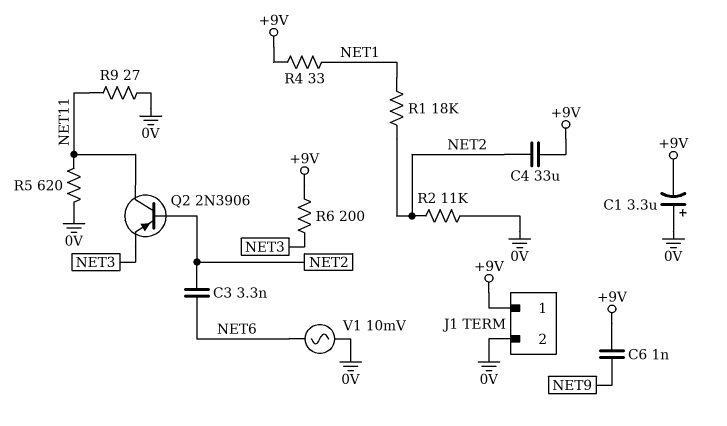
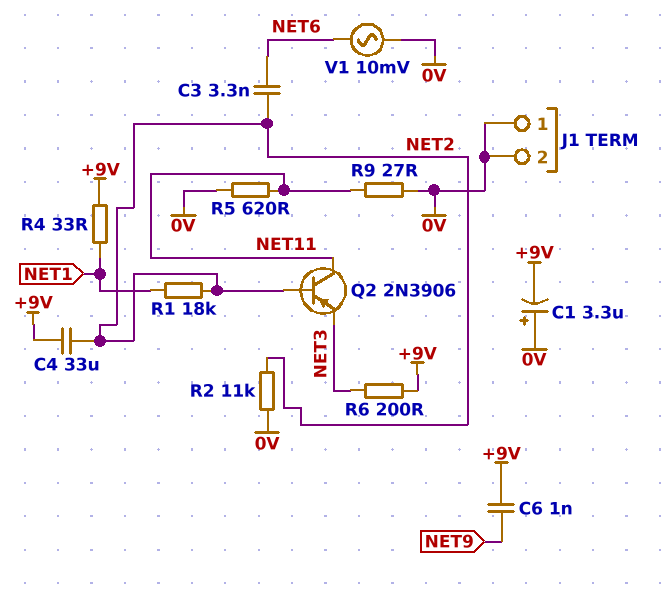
J1 pin 1: +9V -> 0V

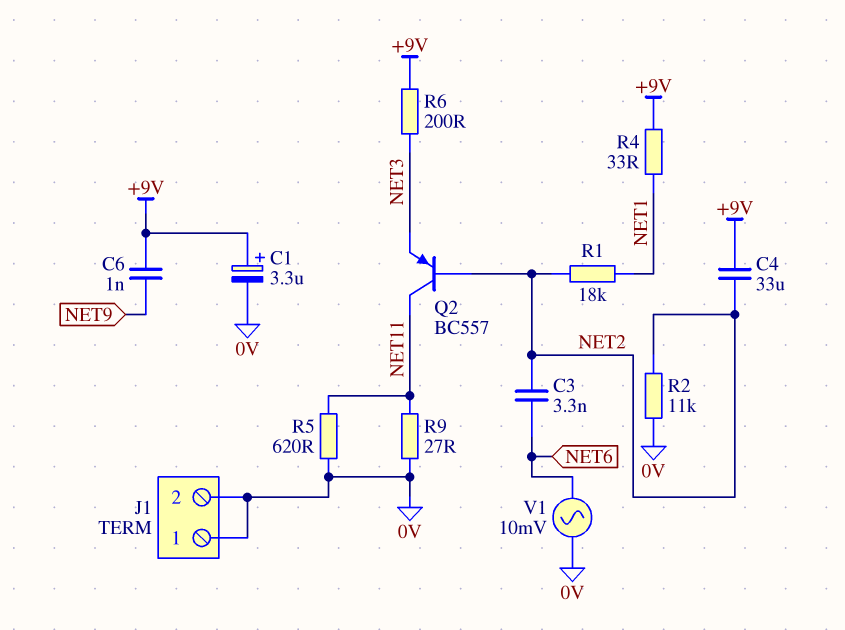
C1: 3.3uF (plus 0V, minus +9V) -> 3.3uF (plus +9V, minus 0V)
Q2: PNP 2N3906 (B NET2, C NET11, E NET3) -> PNP BC557 (B NET2, C NET11, E NET3)

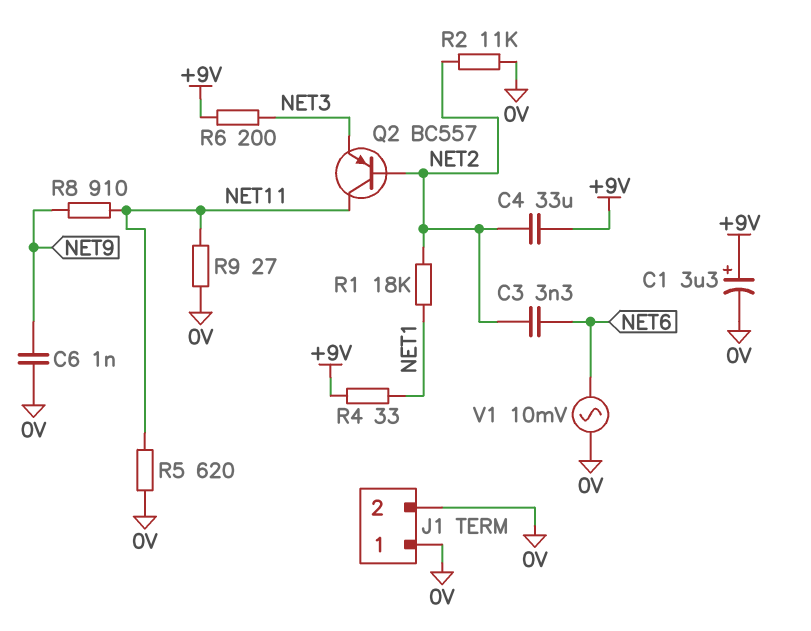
C6: 1nF (+9V, NET9) -> 1nF (0V, NET9)
R8: none -> 910 (NET9, NET11)

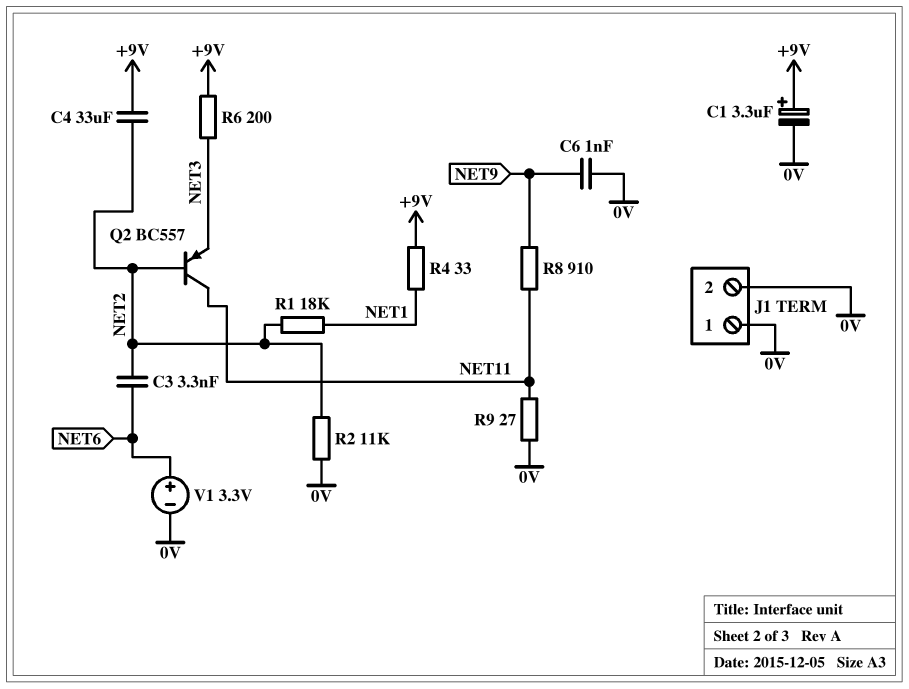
R5: 620 (0V, NET11) -> none
V1: AC 10mV (0V, NET6) -> 3.3V (plus NET6, minus 0V)

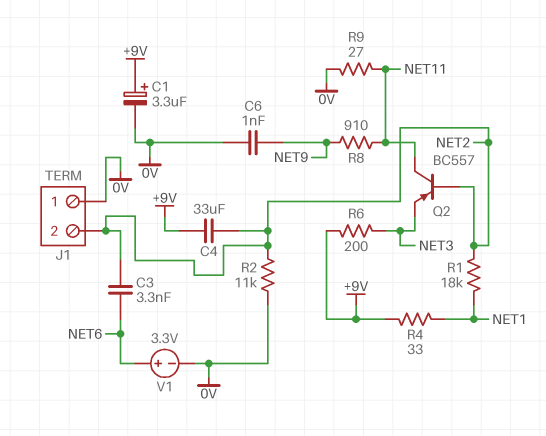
J1 pin 2: 0V -> NET2

